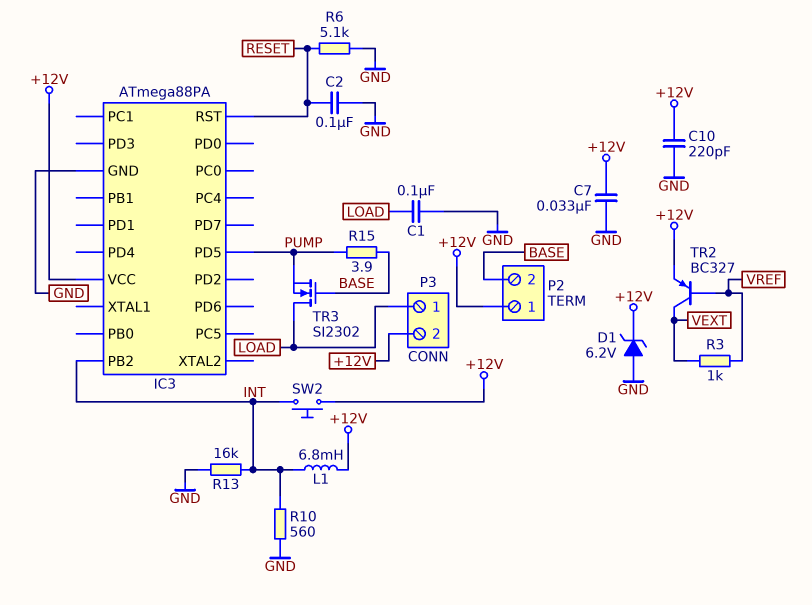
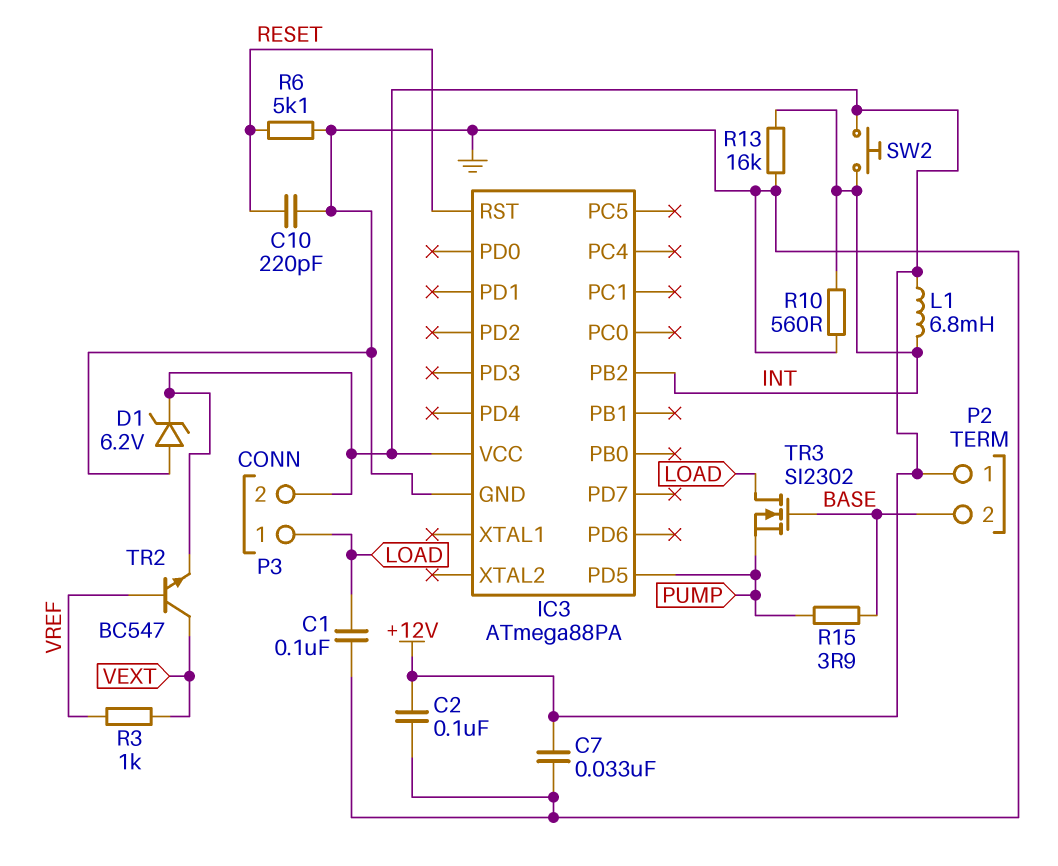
C2: 100nF (GND, RESET) -> 100nF (+12V, GND)
C10: 220pF (+12V, GND) -> 220pF (GND, RESET)
TR2: PNP BC327 (B VREF, C VEXT, E +12V) -> NPN BC547 (B VREF, C VEXT, E +12V)

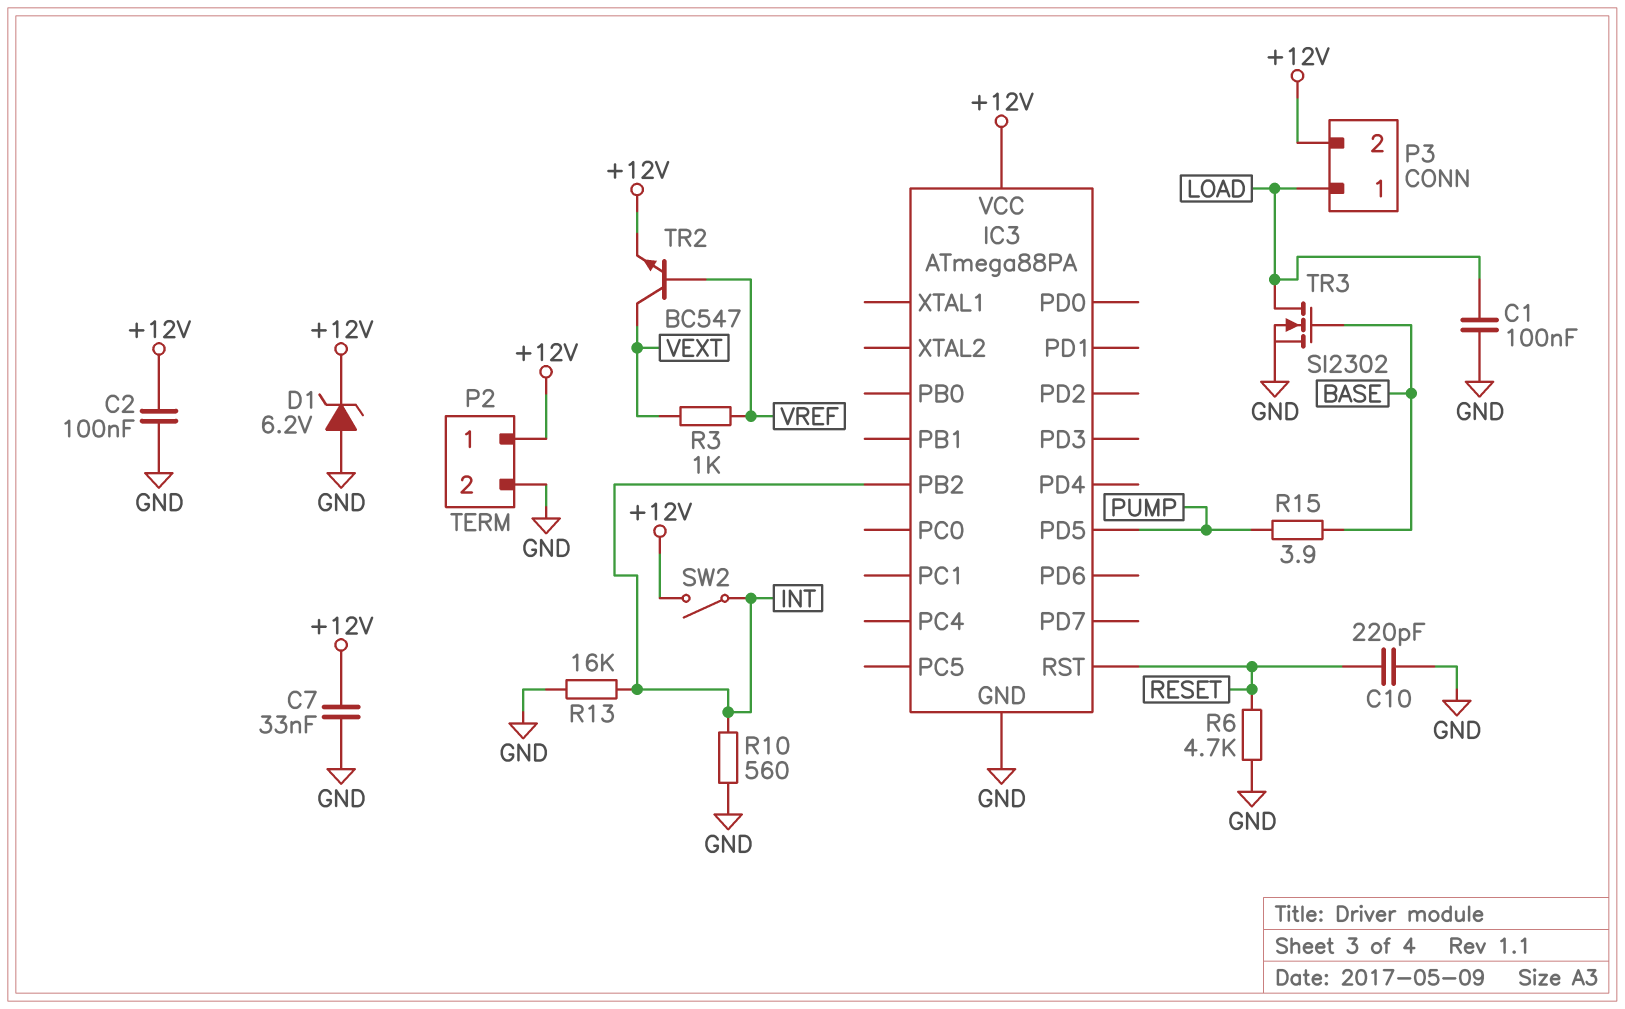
L1: 6.8mH (+12V, INT) -> none
P2 pin 2: BASE -> GND
R6: 5.1k (GND, RESET) -> 4.7k (GND, RESET)
SW2: button (+12V, INT) -> switch (+12V, INT)
TR3: NMOS SI2302 (G BASE, D LOAD, S PUMP) -> NMOS SI2302 (G BASE, D LOAD, S GND)

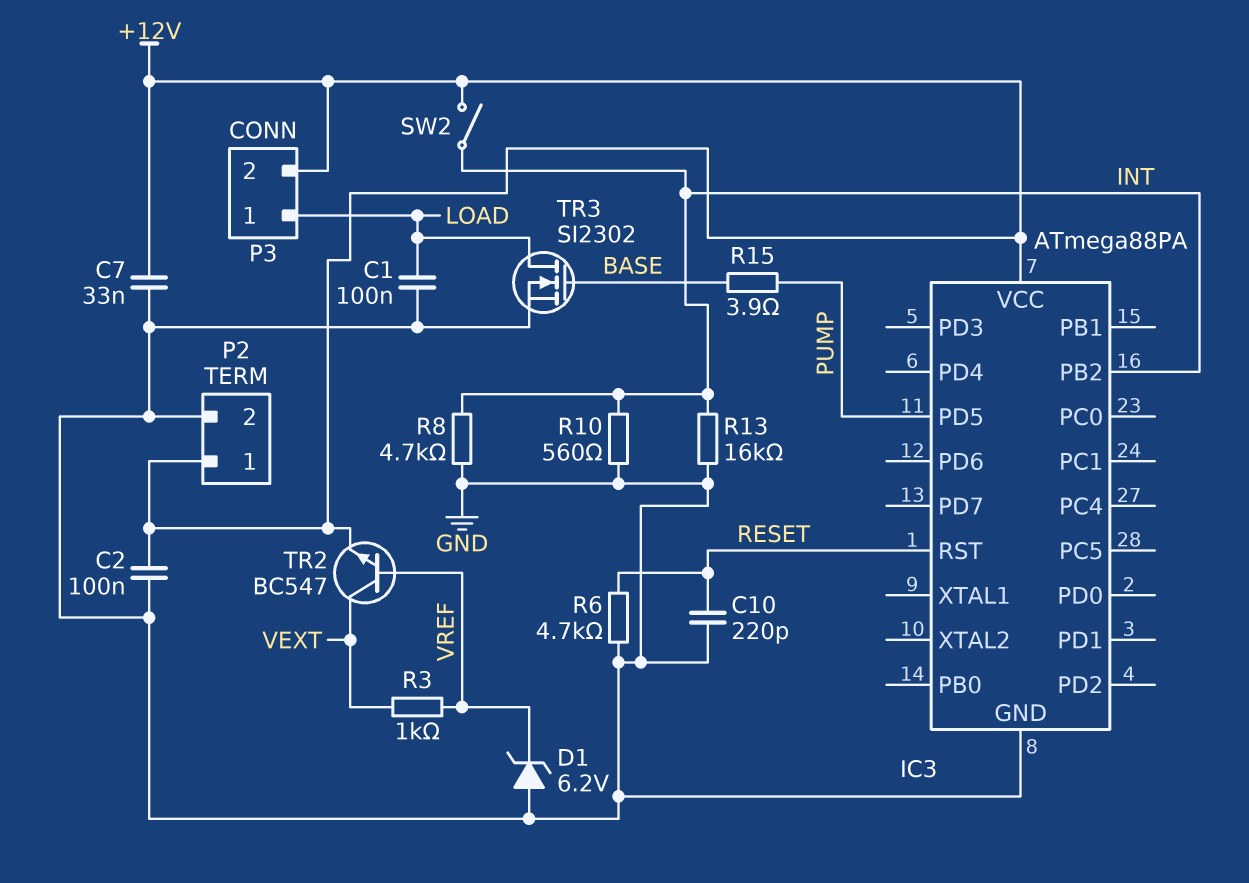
D1: zener 6.2V (A GND, K +12V) -> zener 6.2V (A GND, K VREF)
R8: none -> 4.7k (GND, INT)

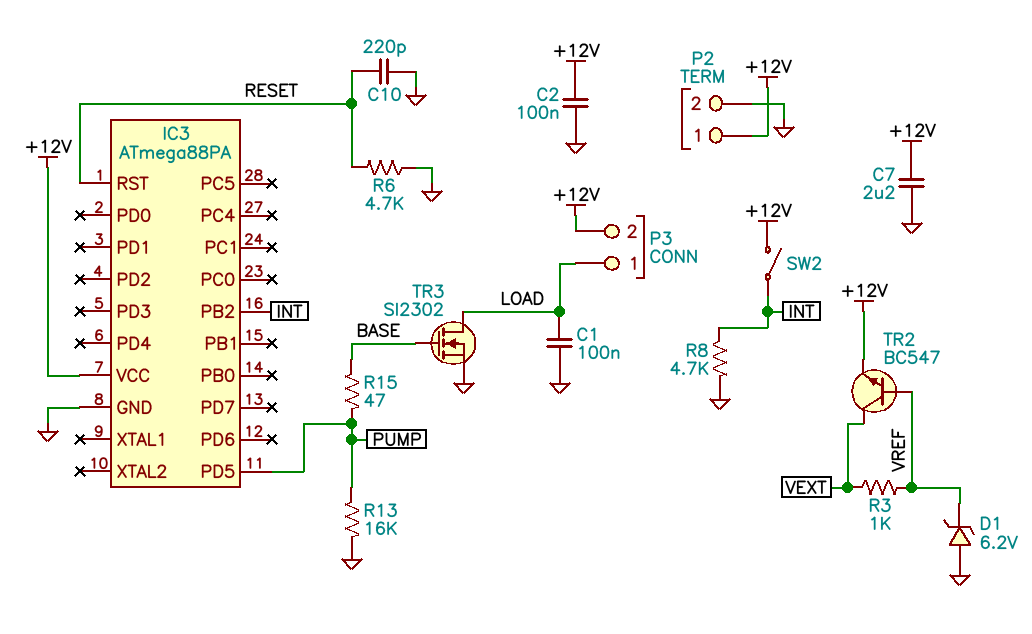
C7: 33nF (+12V, GND) -> 2.2uF (+12V, GND)
R10: 560 (GND, INT) -> none
R13: 16k (GND, INT) -> 16k (GND, PUMP)
R15: 3.9 (BASE, PUMP) -> 47 (BASE, PUMP)

